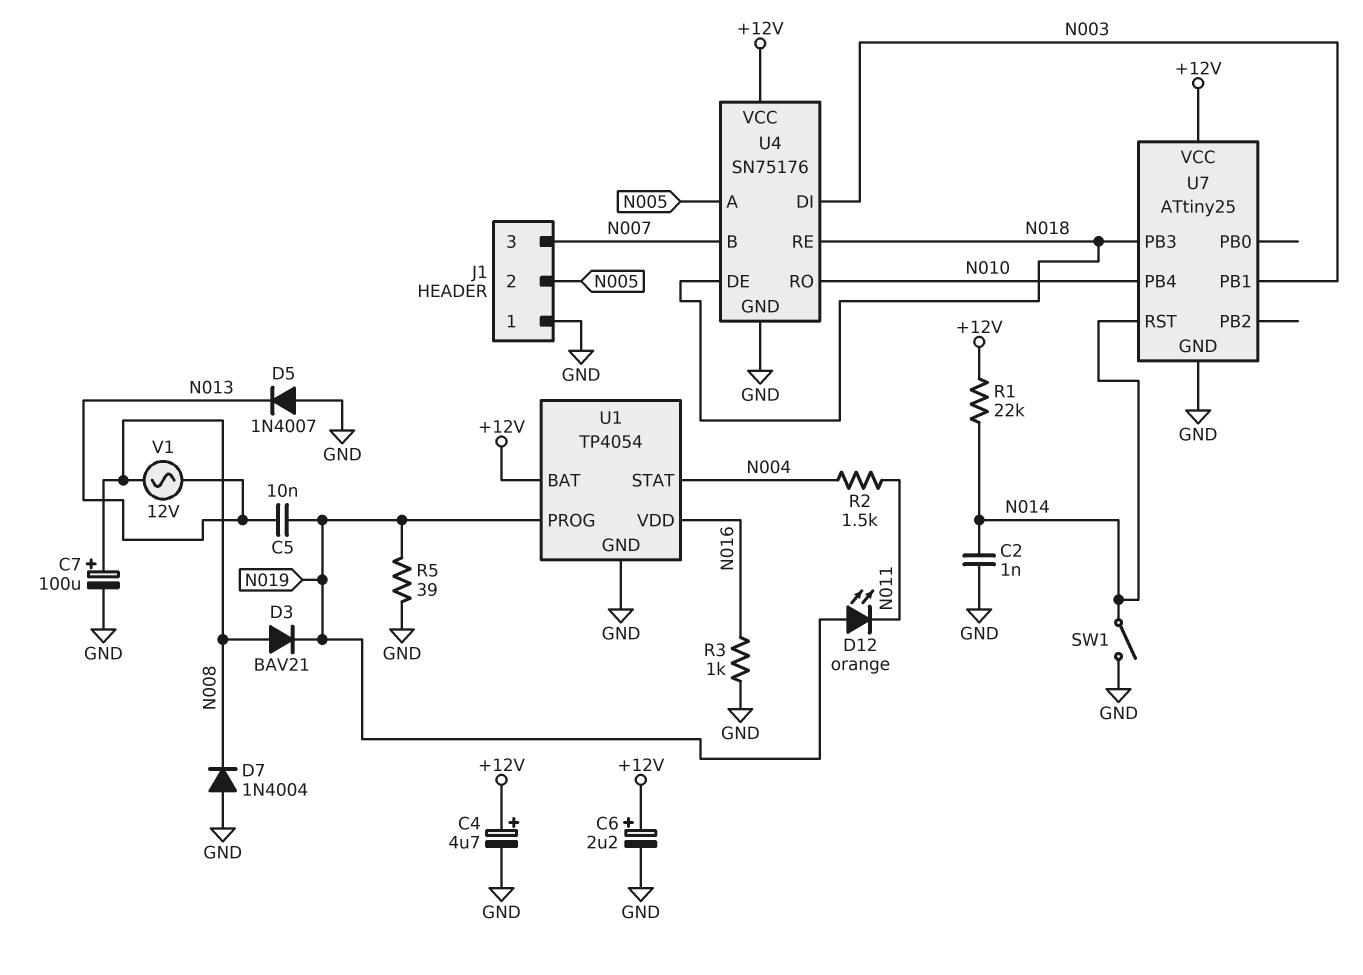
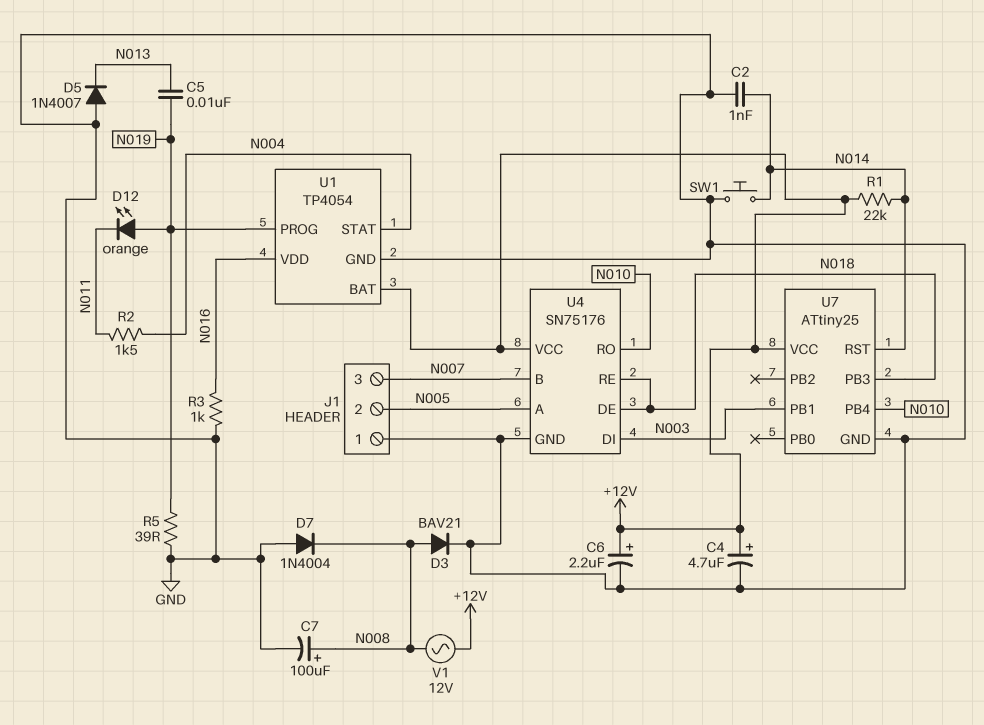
D3: diode BAV21 (A N008, K N019) -> diode BAV21 (A N008, K GND)
SW1: switch (GND, N014) -> button (GND, N014)
V1: AC 12V (N008, N013) -> AC 12V (+12V, N008)

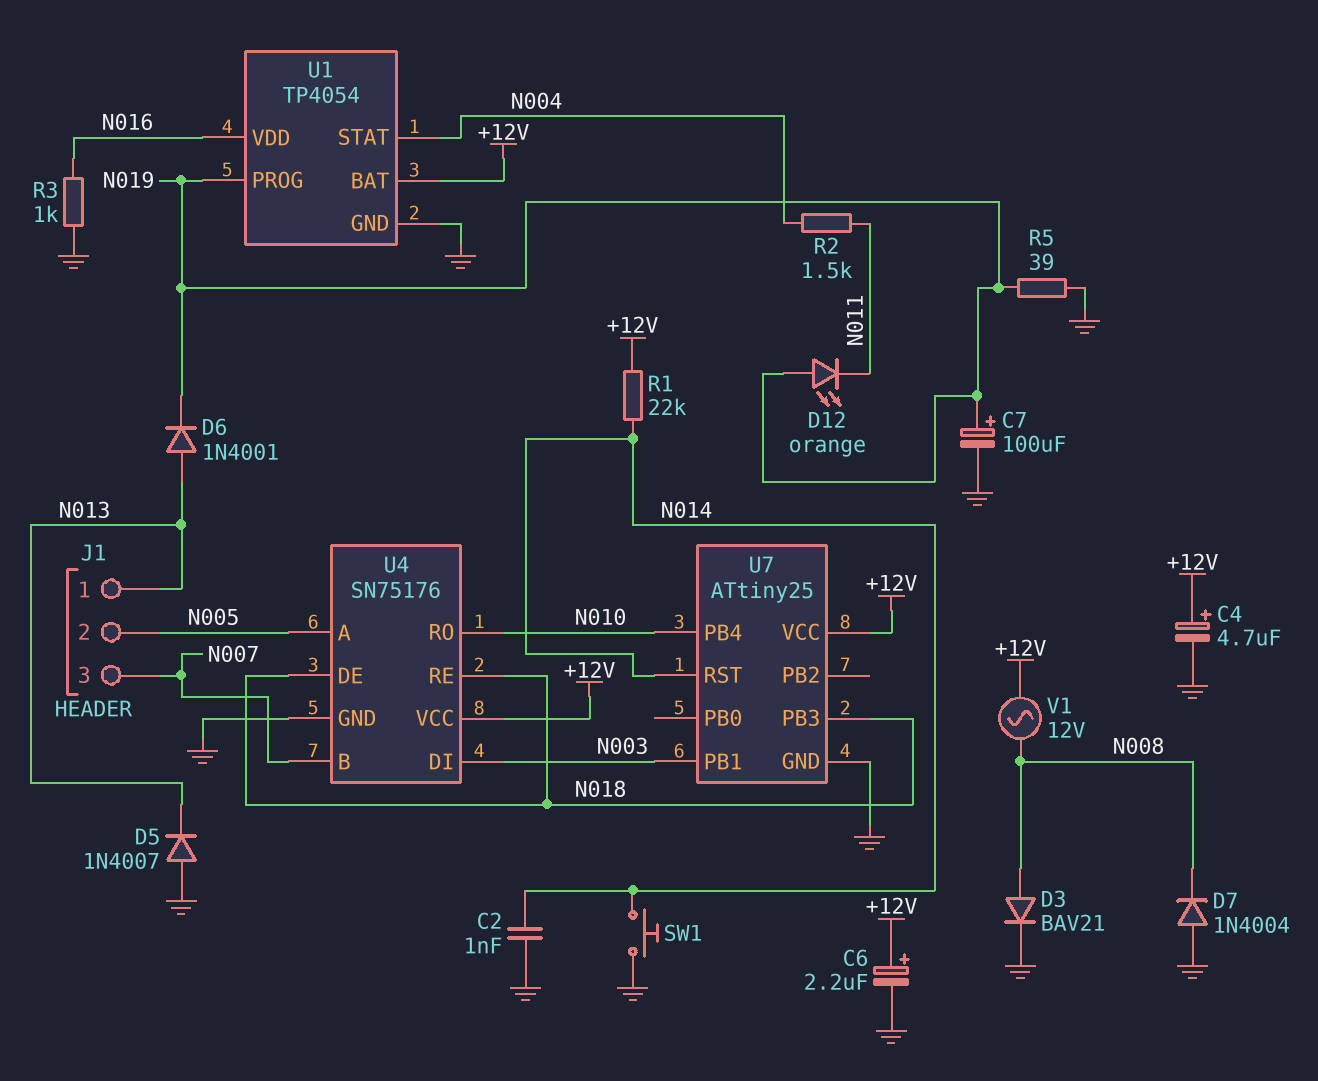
C5: 10nF (N013, N019) -> none
C7: 100uF (plus N008, minus GND) -> 100uF (plus N019, minus GND)
D6: none -> diode 1N4001 (A N013, K N019)
J1 pin 1: GND -> N013

